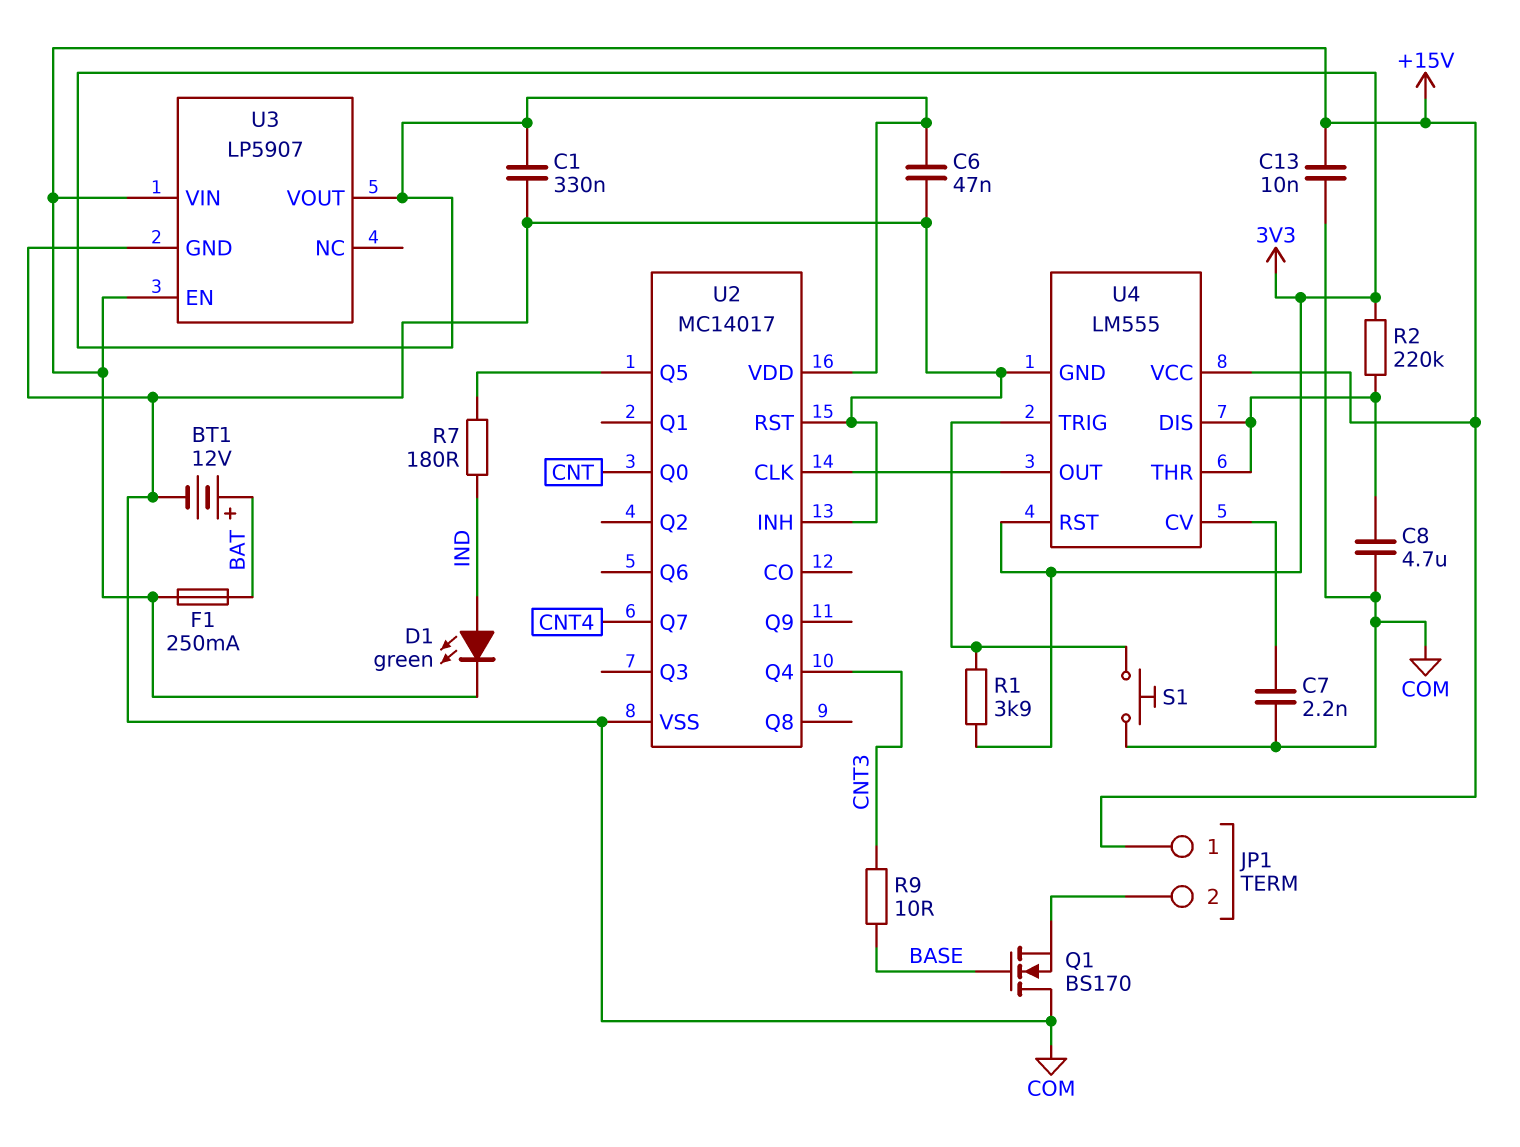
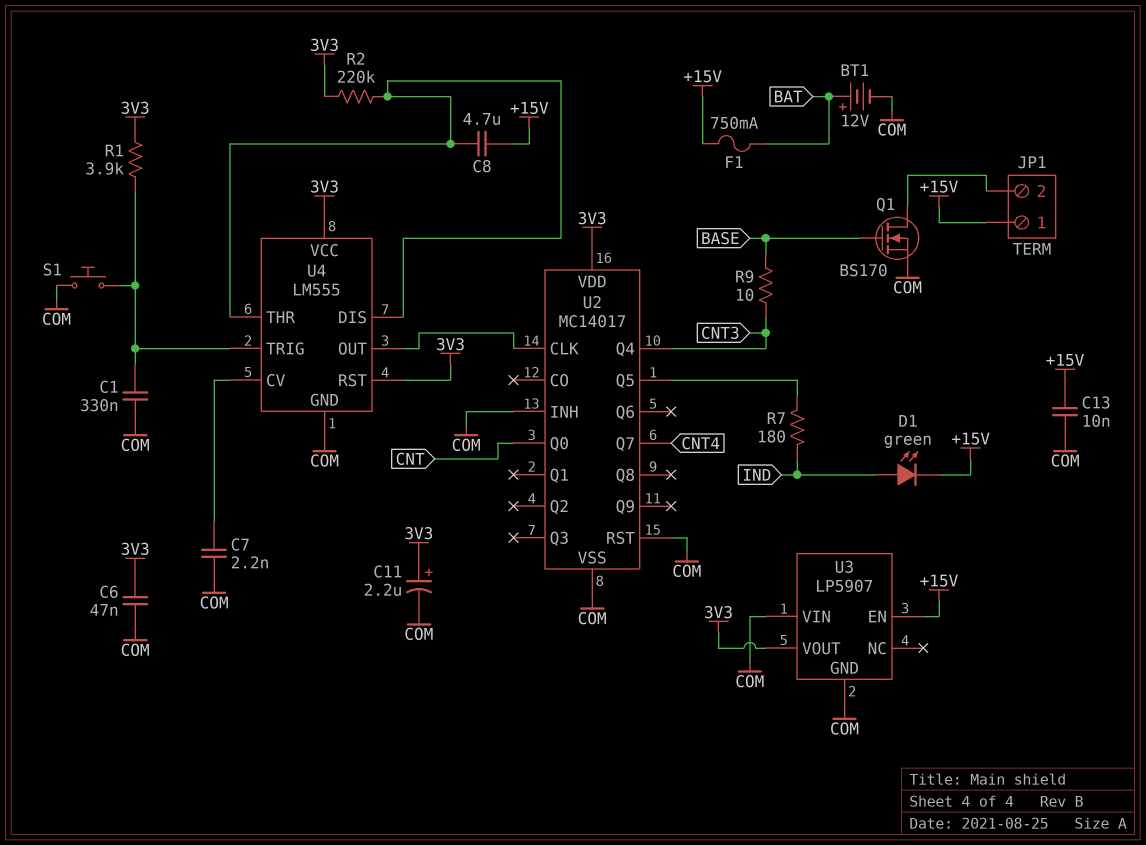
C1: 330nF (3V3, COM) -> 330nF (COM, U4/TRIG)
C8: 4.7uF (COM, U4/DIS) -> 4.7uF (+15V, U4/DIS)
C11: none -> 2.2uF (plus 3V3, minus COM)
F1: 250mA (+15V, BAT) -> 750mA (+15V, BAT)
Q1: NMOS BS170 (G BASE, D COM, S JP1/2) -> NMOS BS170 (G BASE, D JP1/2, S COM)
U3 pin VIN: +15V -> COM
U4 pin VCC: +15V -> 3V3

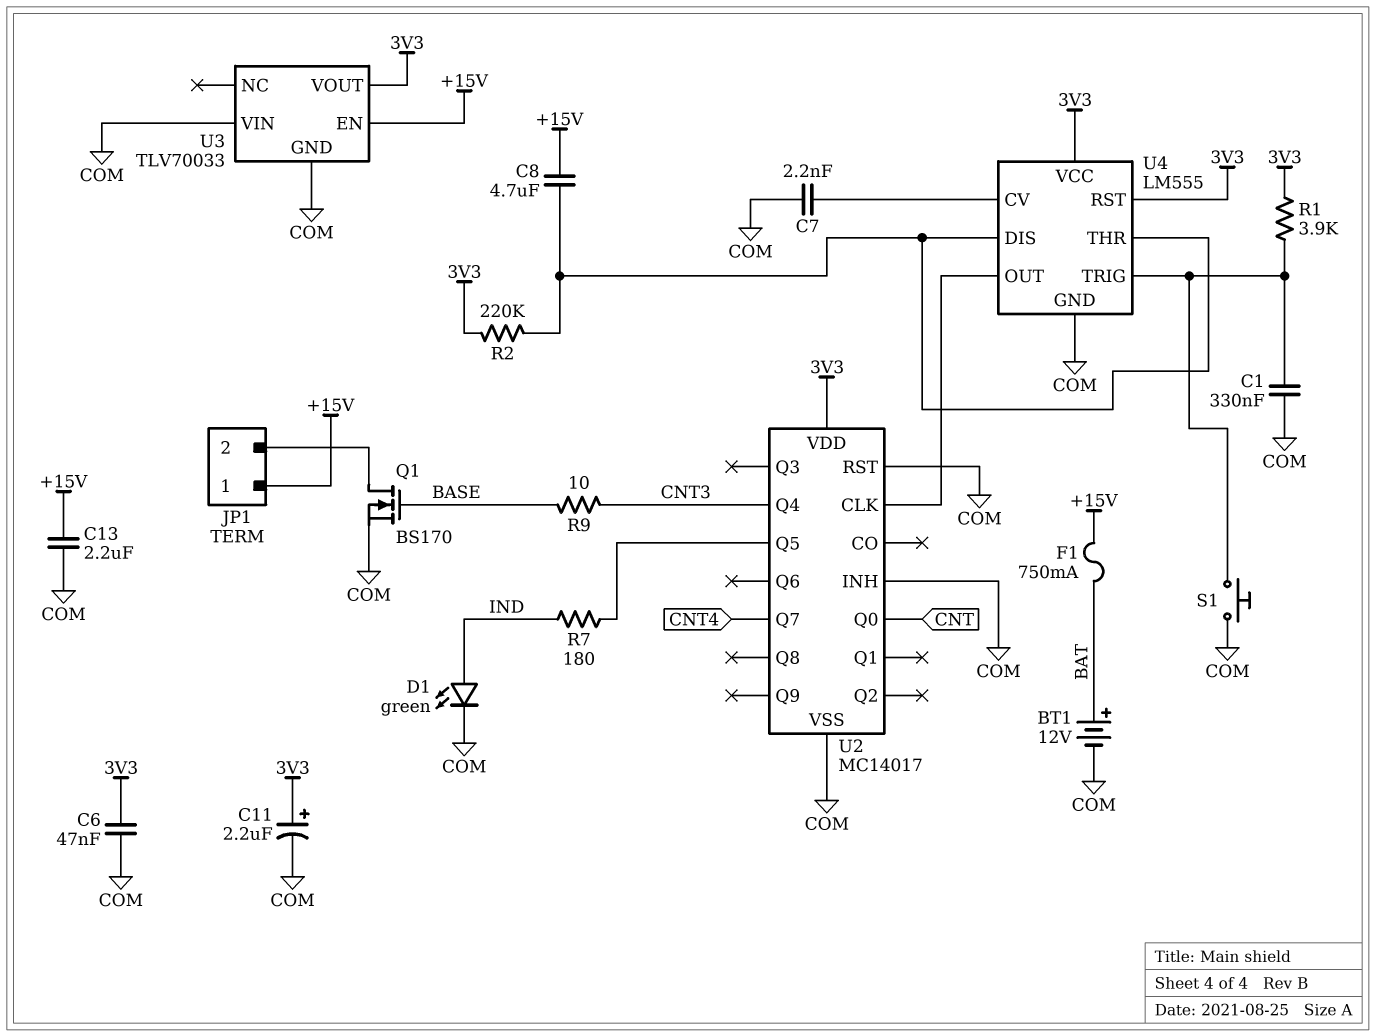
C13: 10nF (+15V, COM) -> 2.2uF (+15V, COM)
D1: LED green (A IND, K +15V) -> LED green (A IND, K COM)
U3: LP5907 -> TLV70033

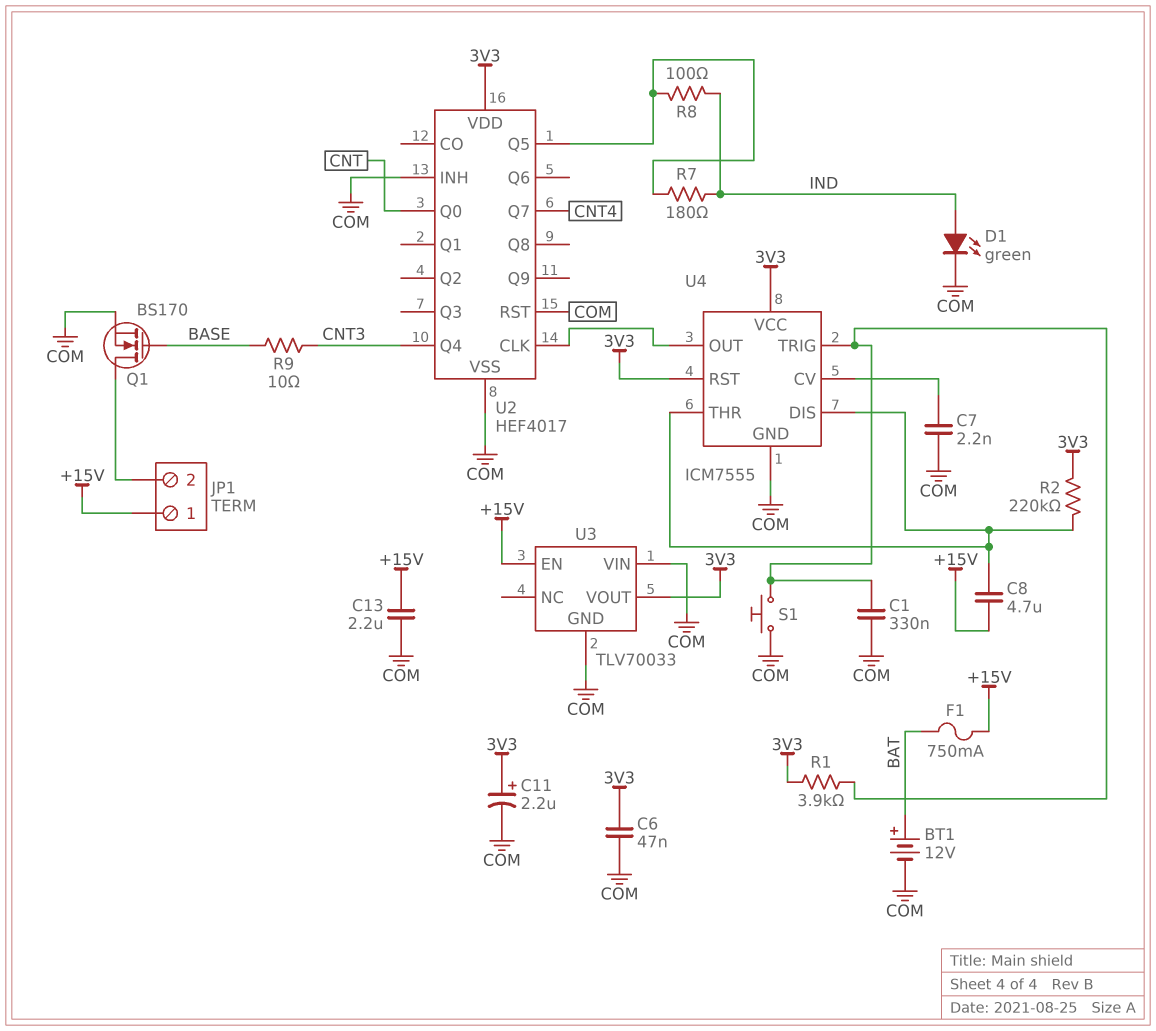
R8: none -> 100 (IND, U2/Q5)
U2: MC14017 -> HEF4017
U4: LM555 -> ICM7555

